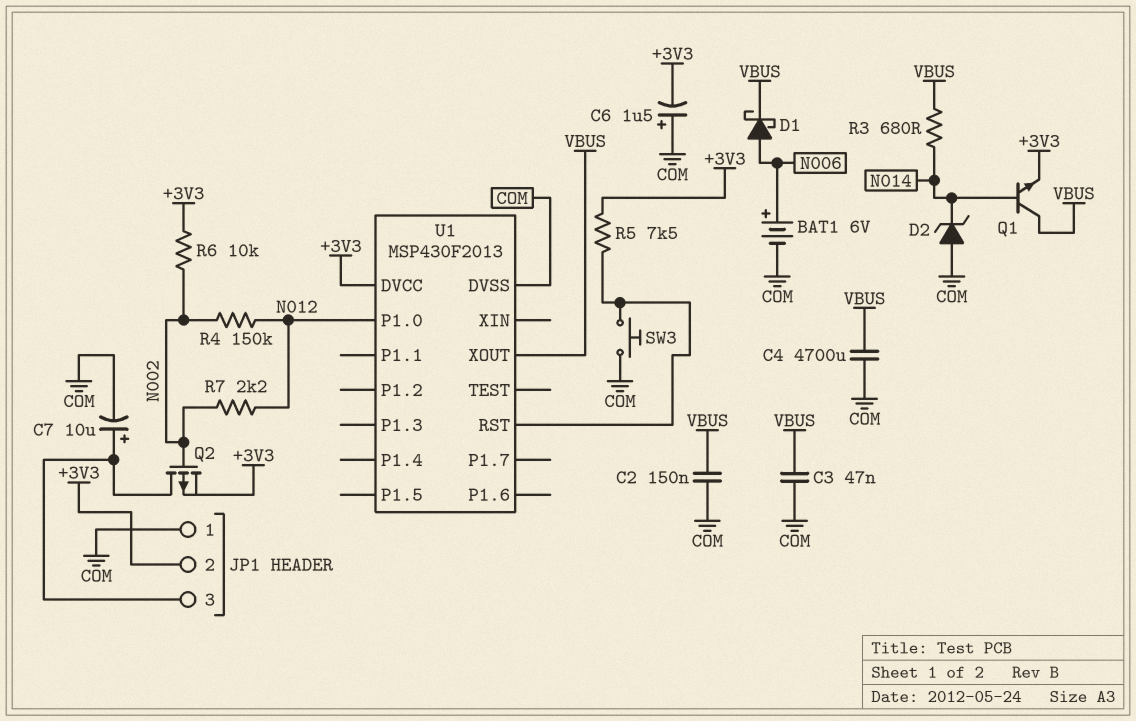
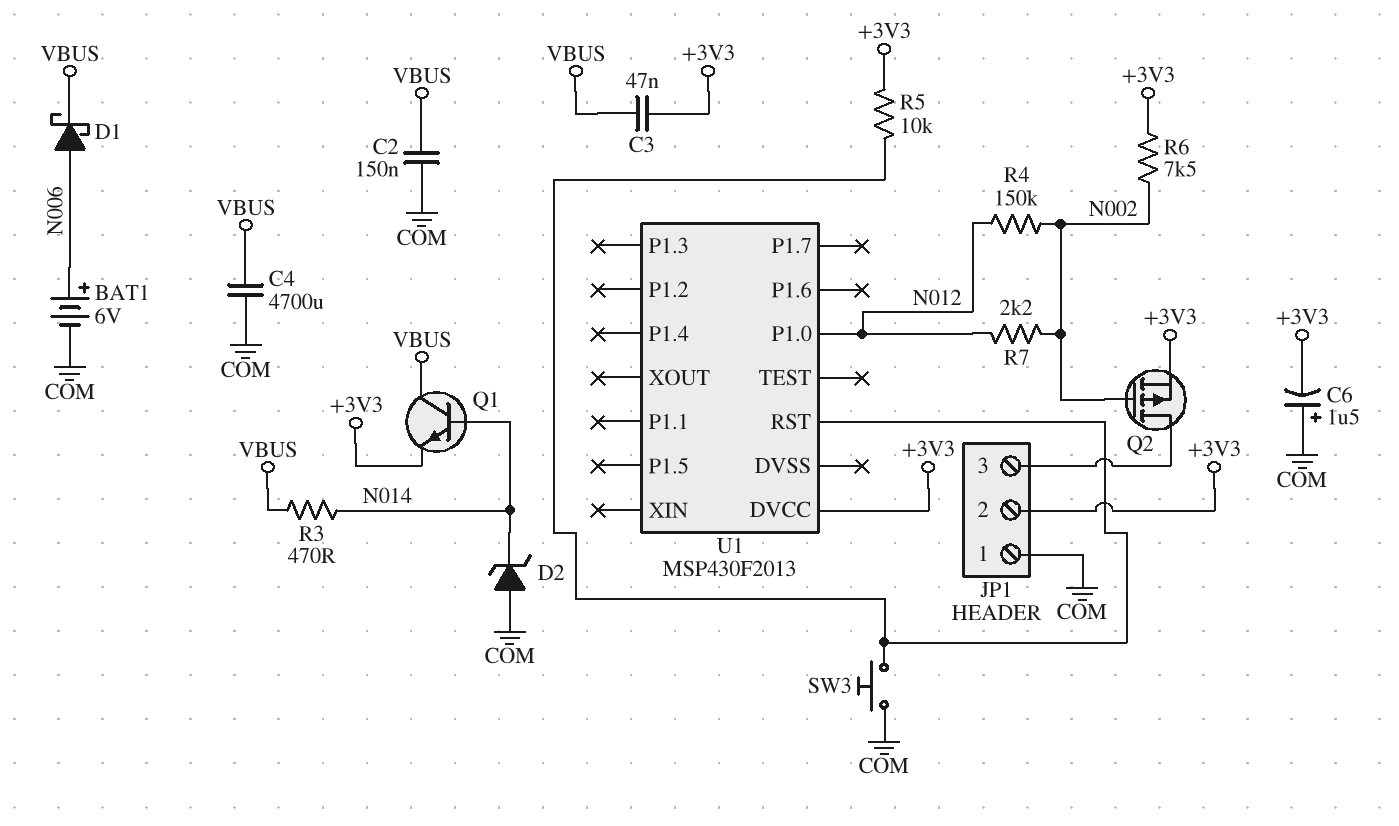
C3: 47nF (COM, VBUS) -> 47nF (+3V3, VBUS)
C7: 10uF (plus JP1/3, minus COM) -> none
R3: 680 (N014, VBUS) -> 470 (N014, VBUS)
R5: 7.5k (+3V3, U1/RST) -> 10k (+3V3, U1/RST)
R6: 10k (+3V3, N002) -> 7.5k (+3V3, N002)
U1 pin DVSS: COM -> none
U1 pin XOUT: VBUS -> none

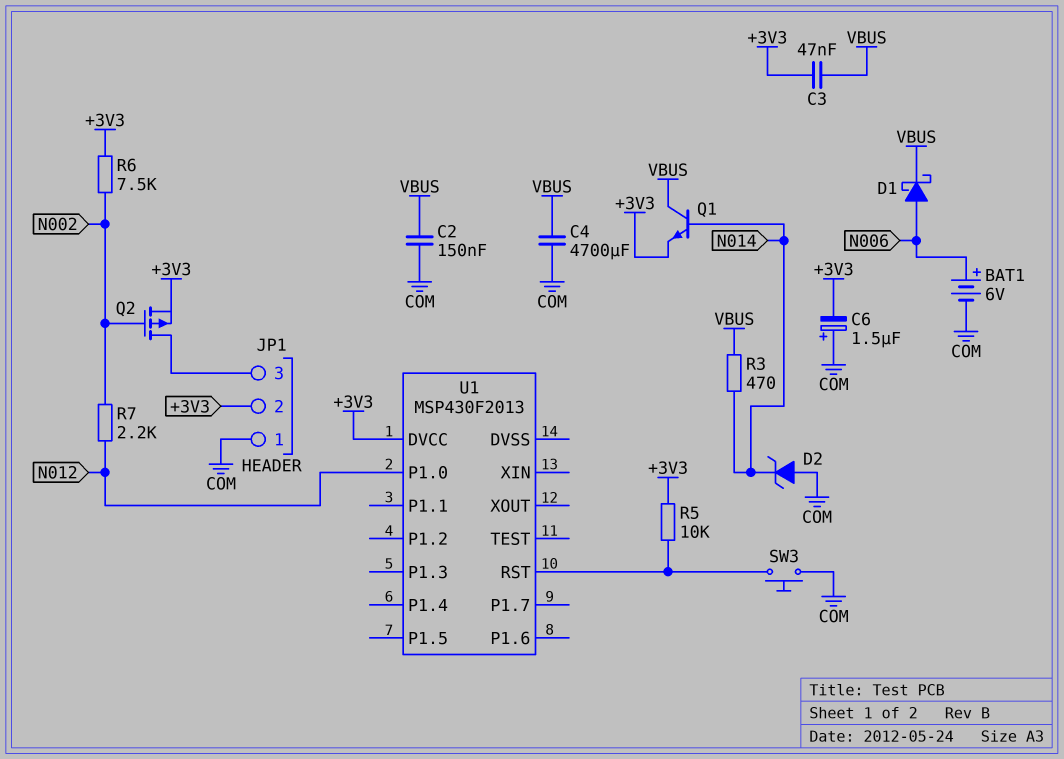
R4: 150k (N002, N012) -> none

